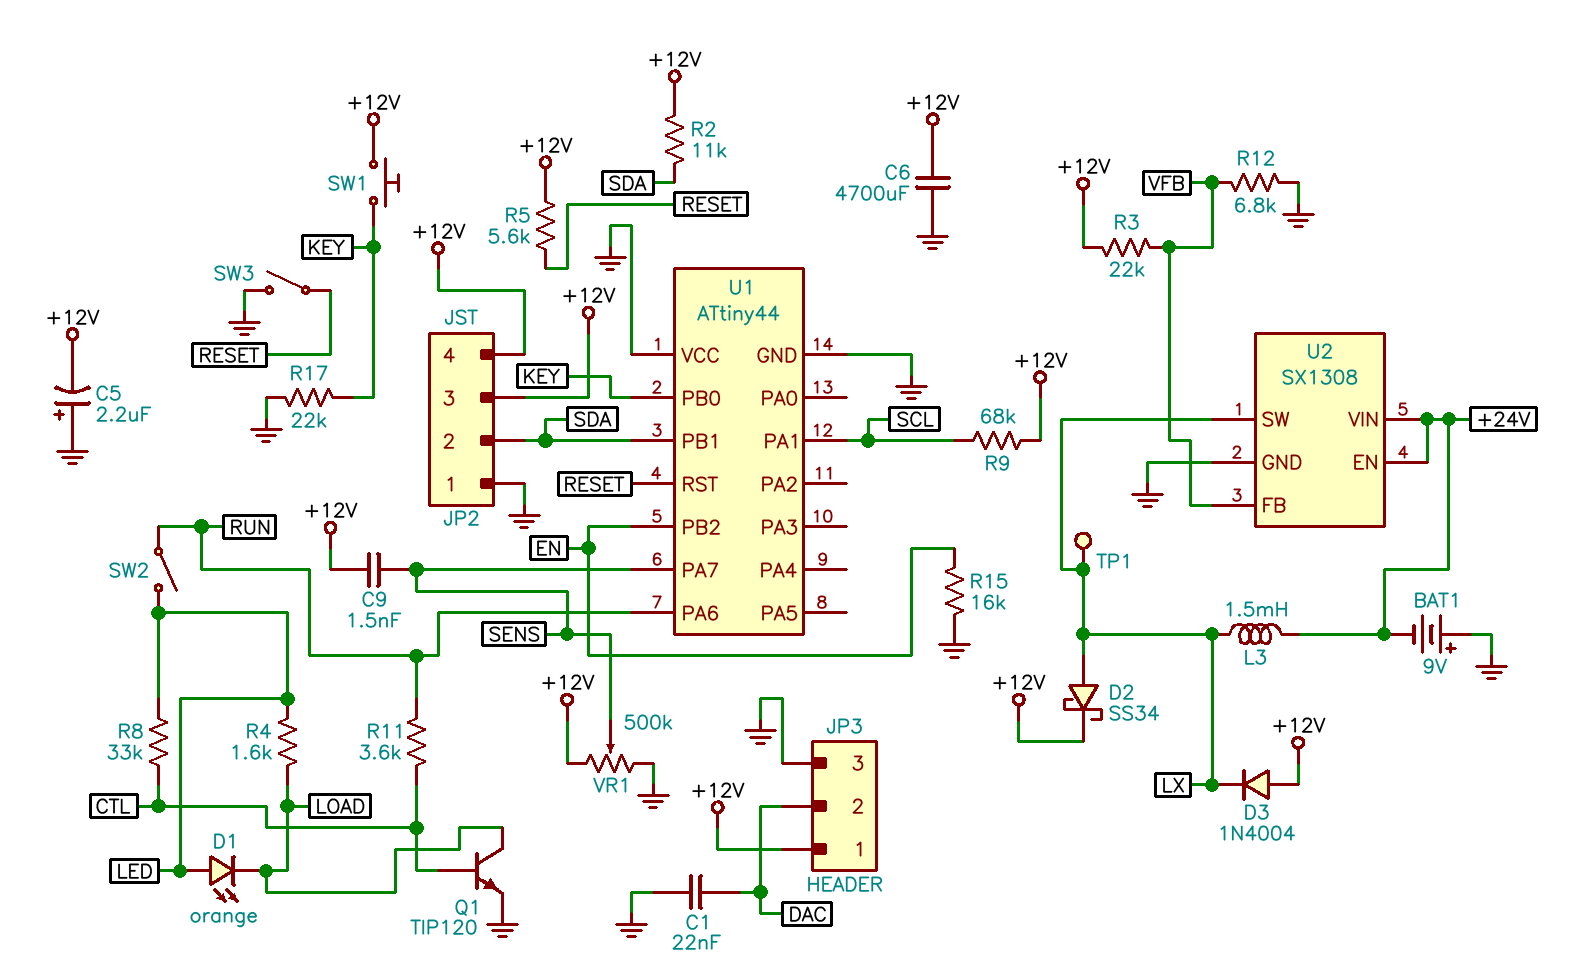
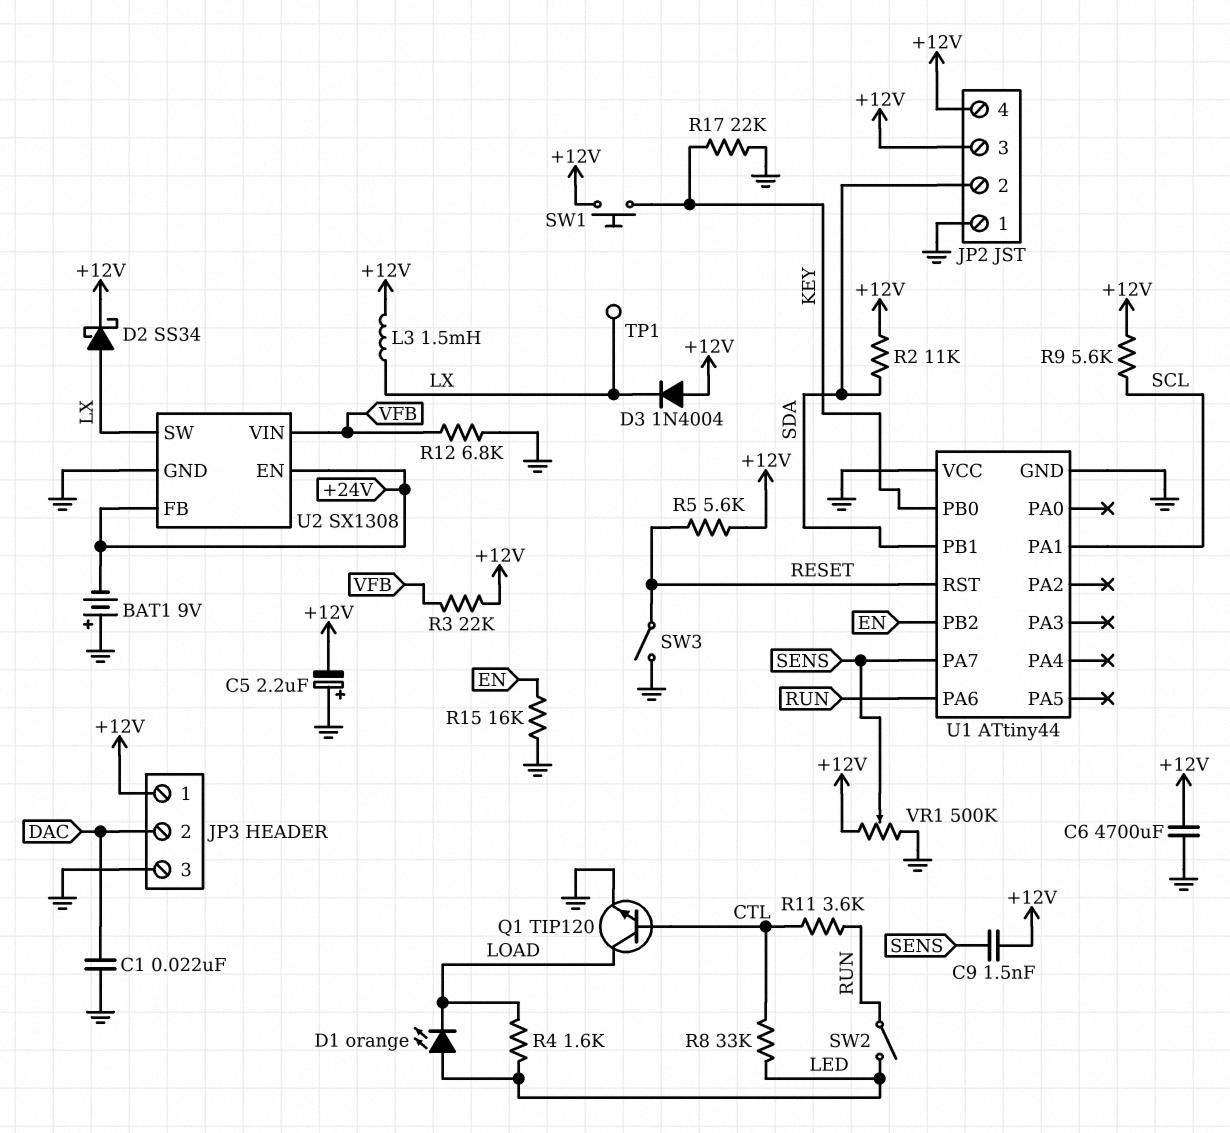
L3: 1.5mH (+24V, LX) -> 1.5mH (+12V, LX)
R9: 68k (+12V, SCL) -> 5.6k (+12V, SCL)
U2 pin FB: VFB -> +24V
U2 pin VIN: +24V -> VFB

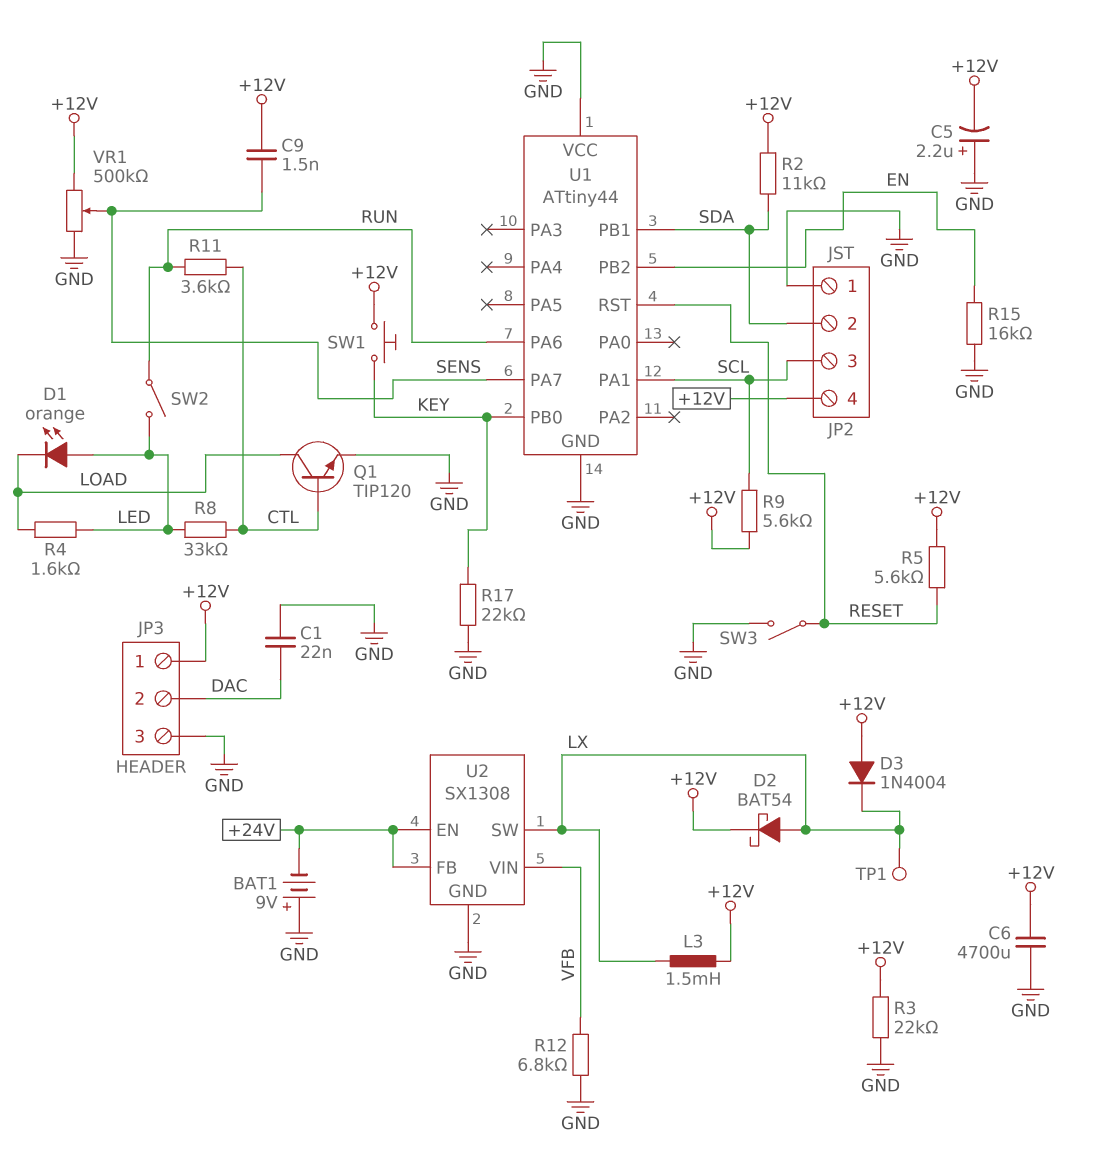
D2: schottky SS34 (A LX, K +12V) -> schottky BAT54 (A LX, K +12V)
JP2 pin 3: +12V -> SCL
R3: 22k (+12V, VFB) -> 22k (+12V, GND)

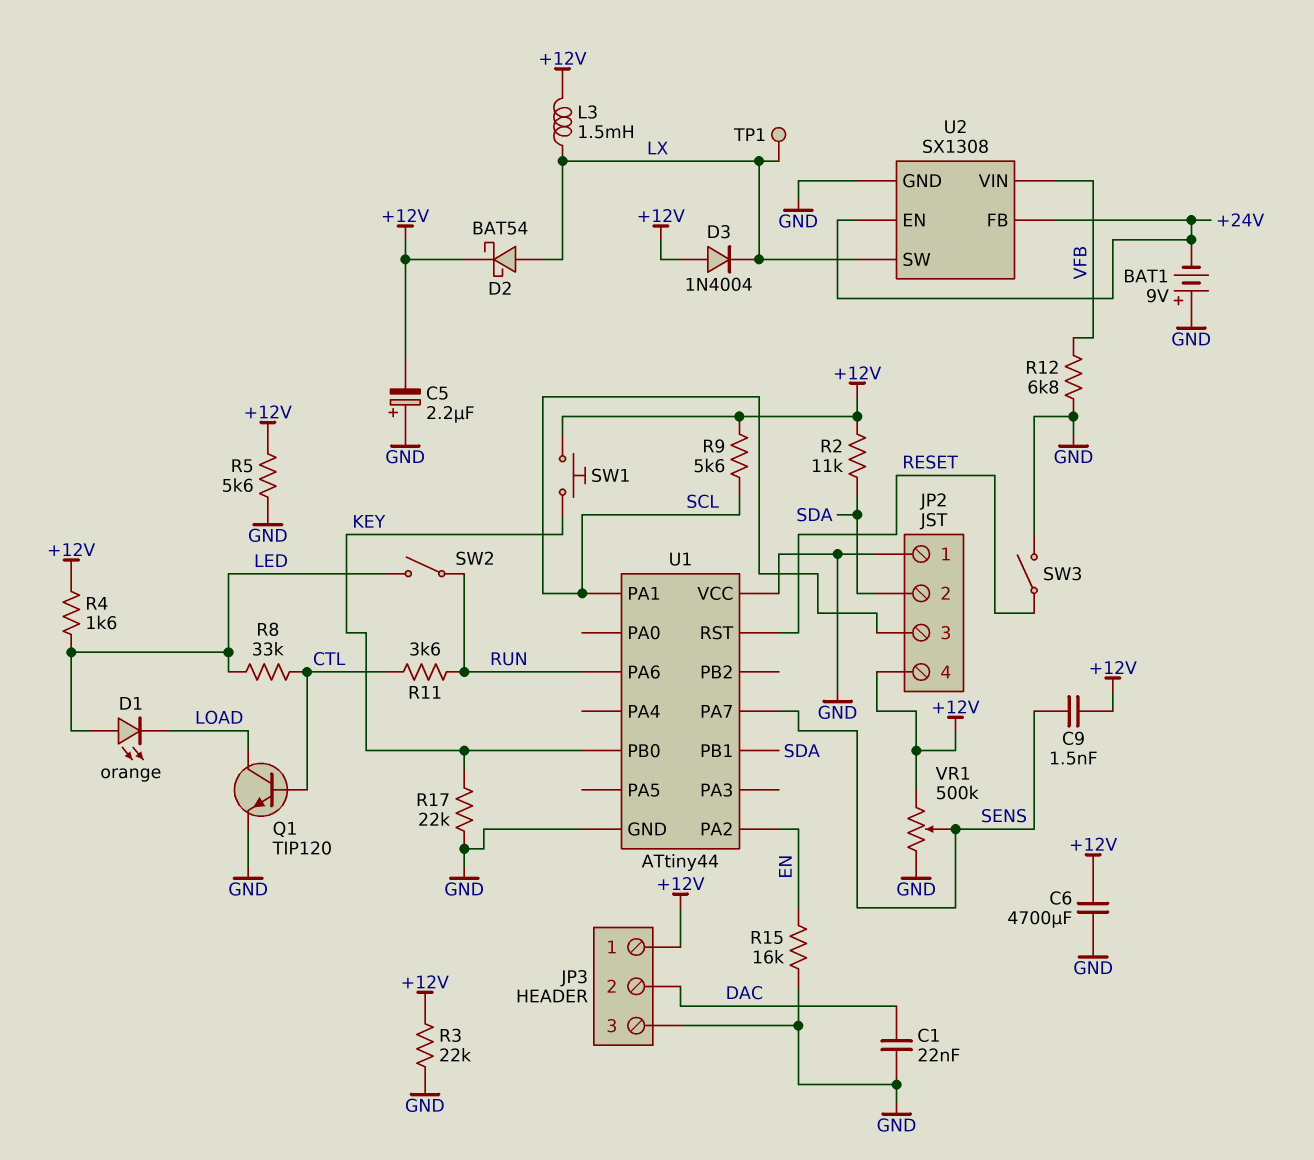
R4: 1.6k (LED, LOAD) -> 1.6k (+12V, LED)
R5: 5.6k (+12V, RESET) -> 5.6k (+12V, GND)
U1 pin PA2: none -> EN
U1 pin PB2: EN -> none

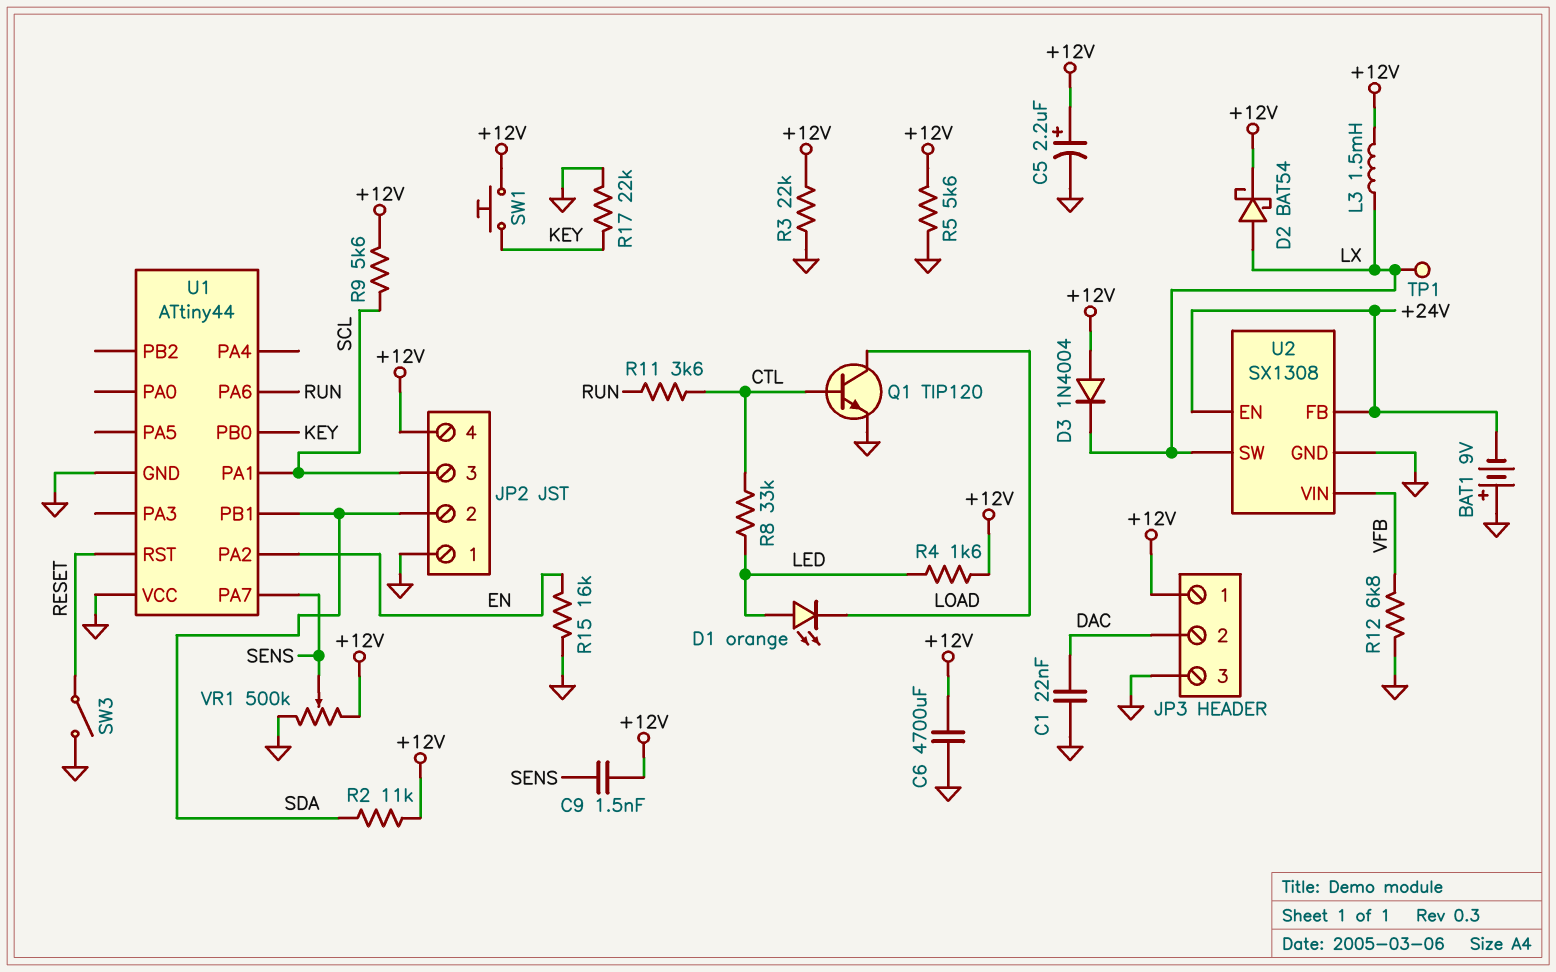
C5: 2.2uF (plus GND, minus +12V) -> 2.2uF (plus +12V, minus GND)
SW2: switch (LED, RUN) -> none

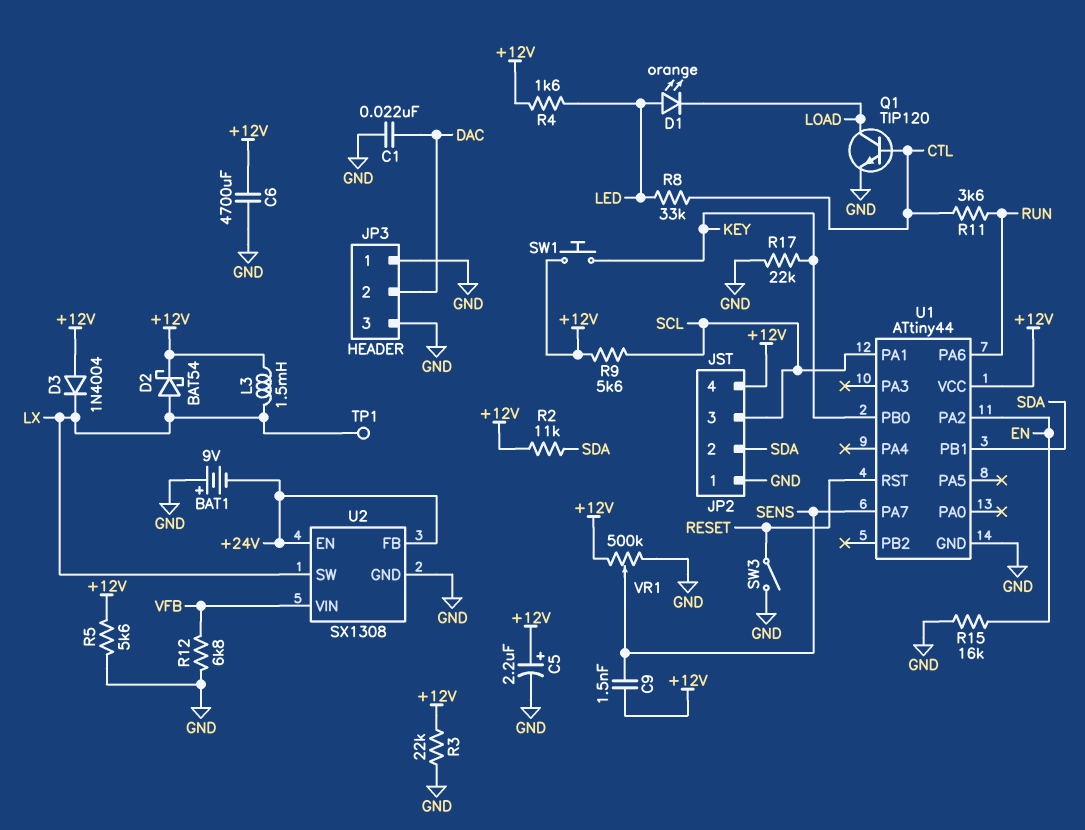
JP3 pin 1: +12V -> GND
U1 pin VCC: GND -> +12V

